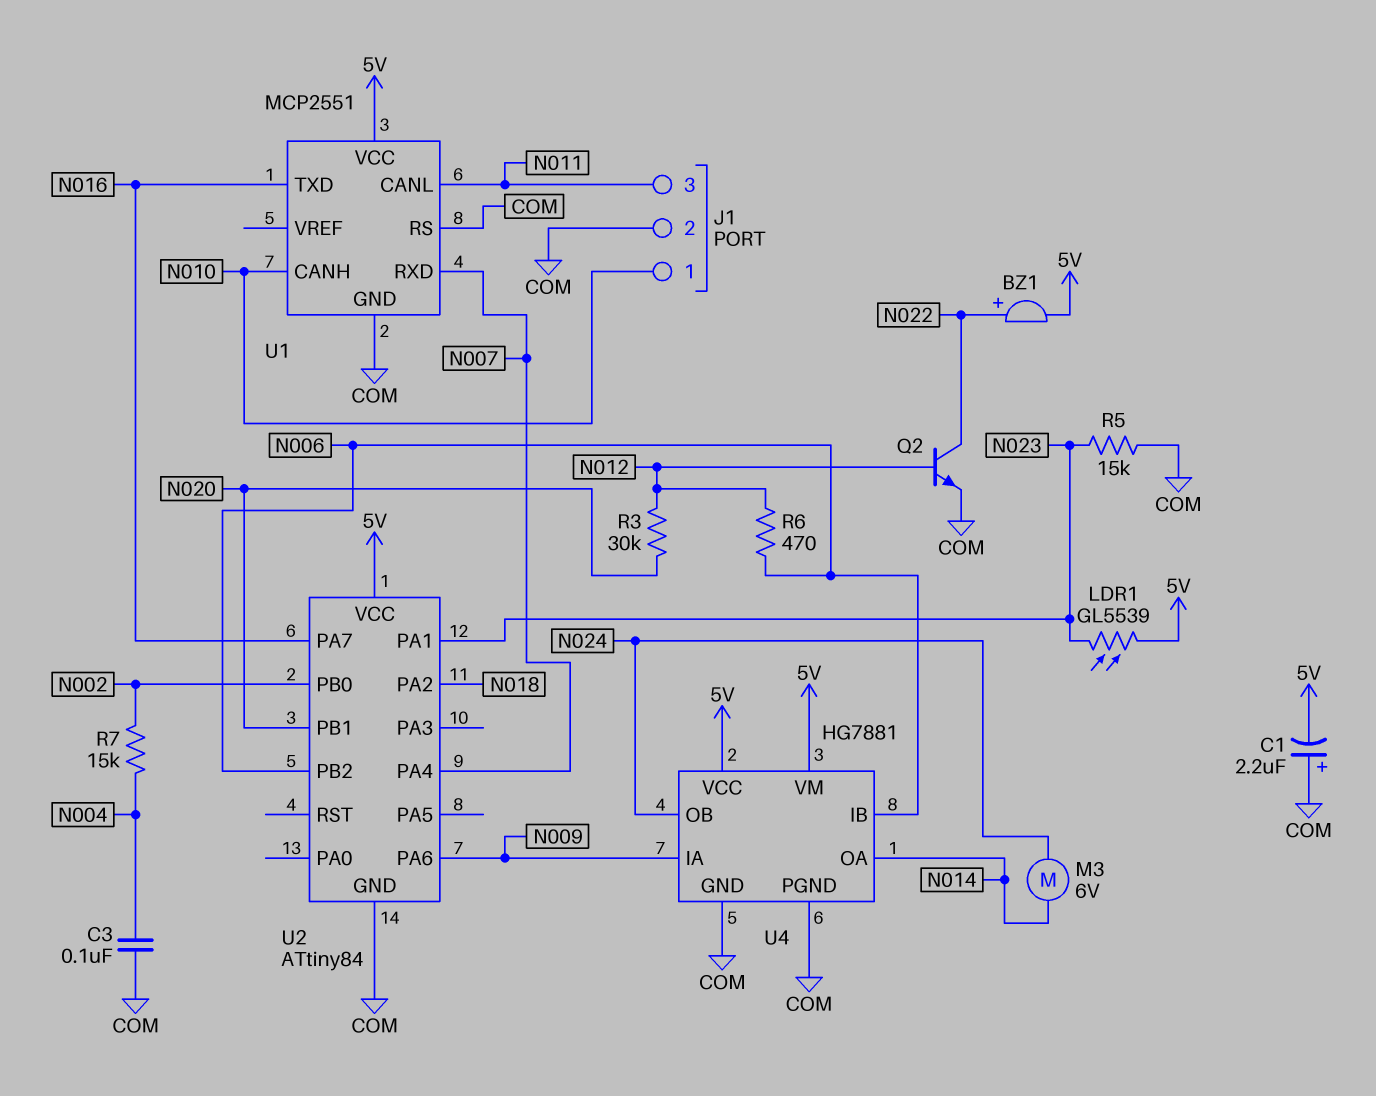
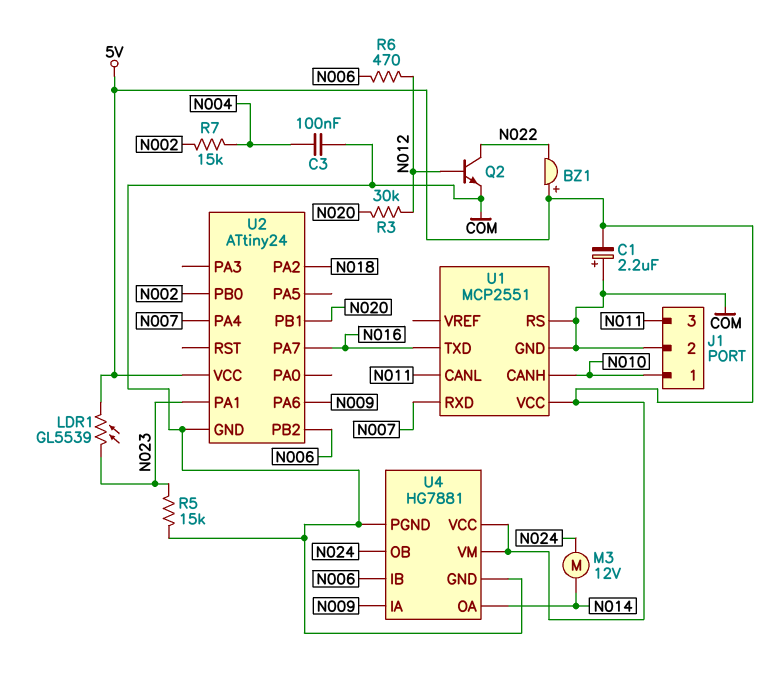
BZ1: buzzer (plus N022, minus 5V) -> buzzer (plus 5V, minus N022)
M3: motor 6V (N014, N024) -> motor 12V (N014, N024)
U2: ATtiny84 -> ATtiny24

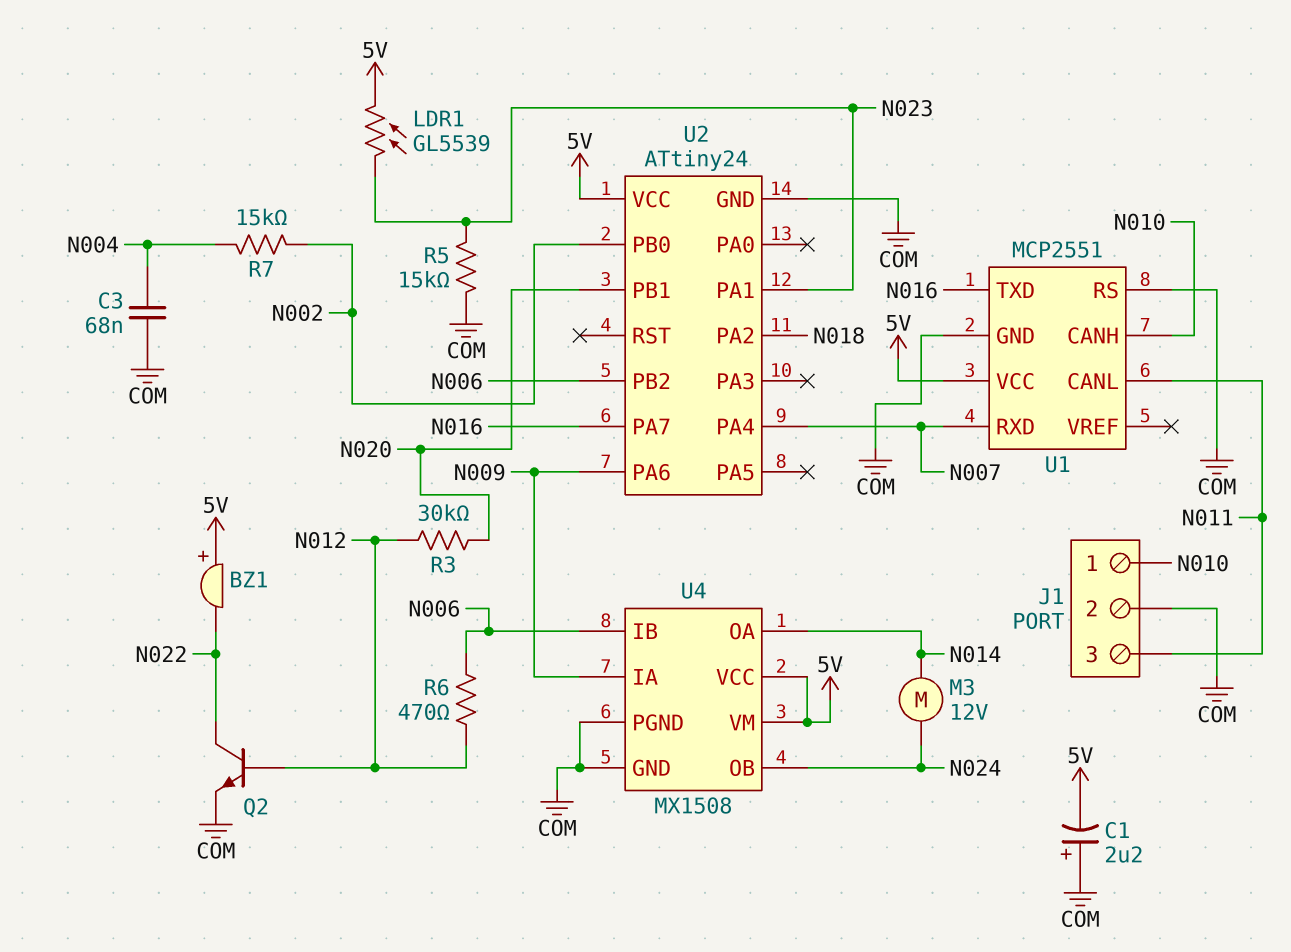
C3: 100nF (COM, N004) -> 68nF (COM, N004)
U4: HG7881 -> MX1508

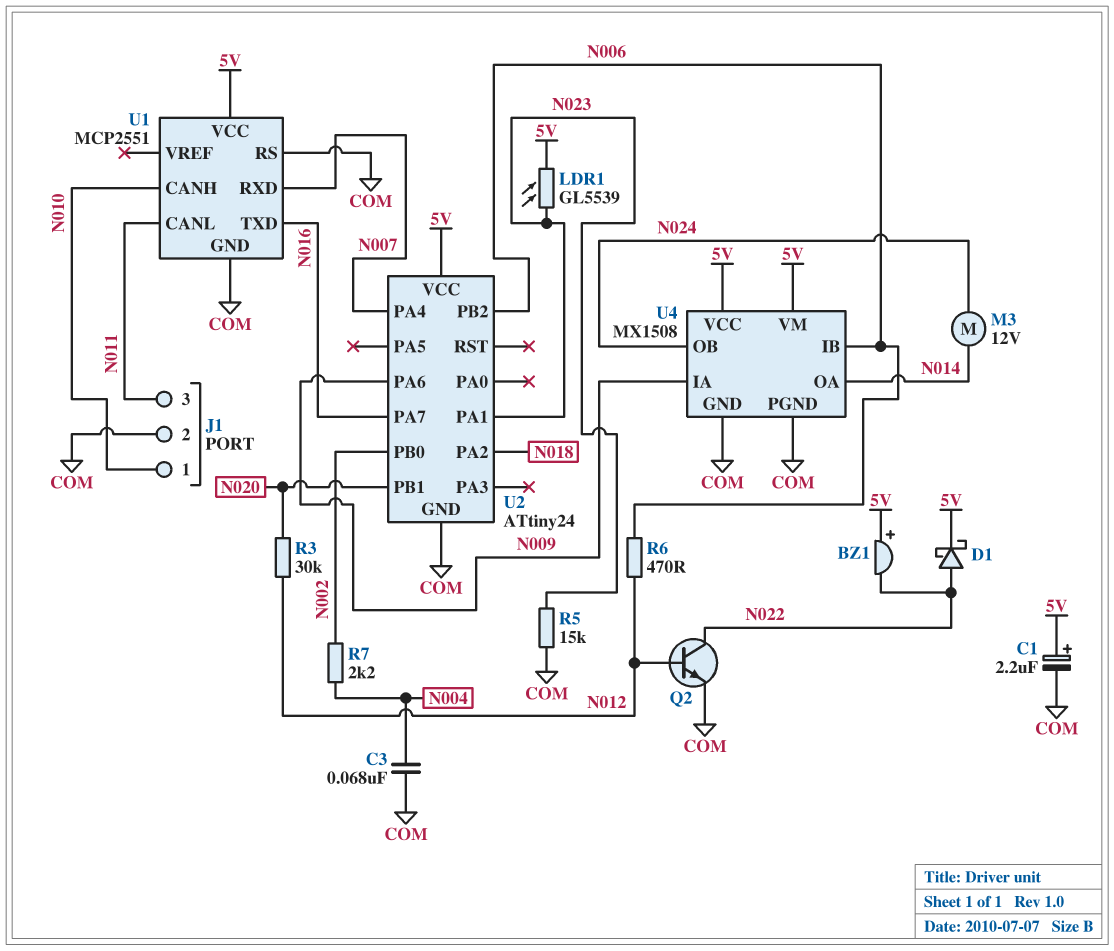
C1: 2.2uF (plus COM, minus 5V) -> 2.2uF (plus 5V, minus COM)
D1: none -> schottky (A N022, K 5V)
R7: 15k (N002, N004) -> 2.2k (N002, N004)

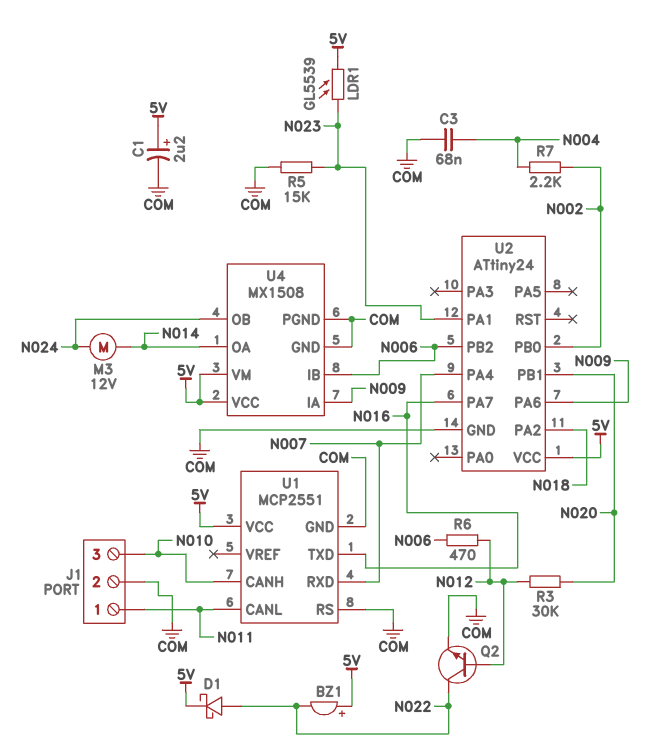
J1 pin 1: N010 -> N011
J1 pin 3: N011 -> N010

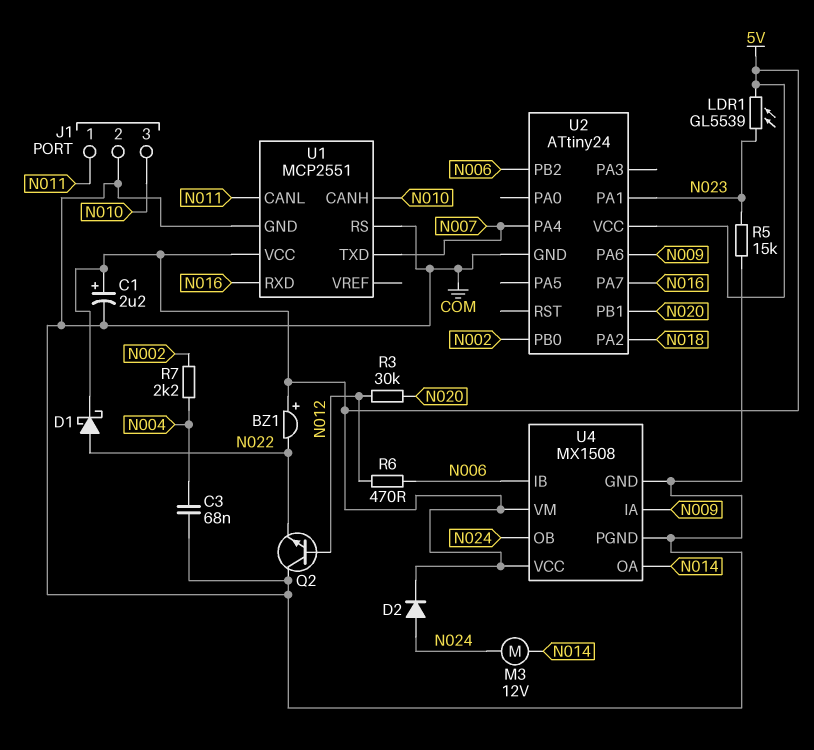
D2: none -> diode (A N024, K 5V)
Q2: NPN (B N012, C N022, E COM) -> NPN (B N012, C COM, E N022)
U1 pin RXD: N007 -> N016
U1 pin TXD: N016 -> N007

